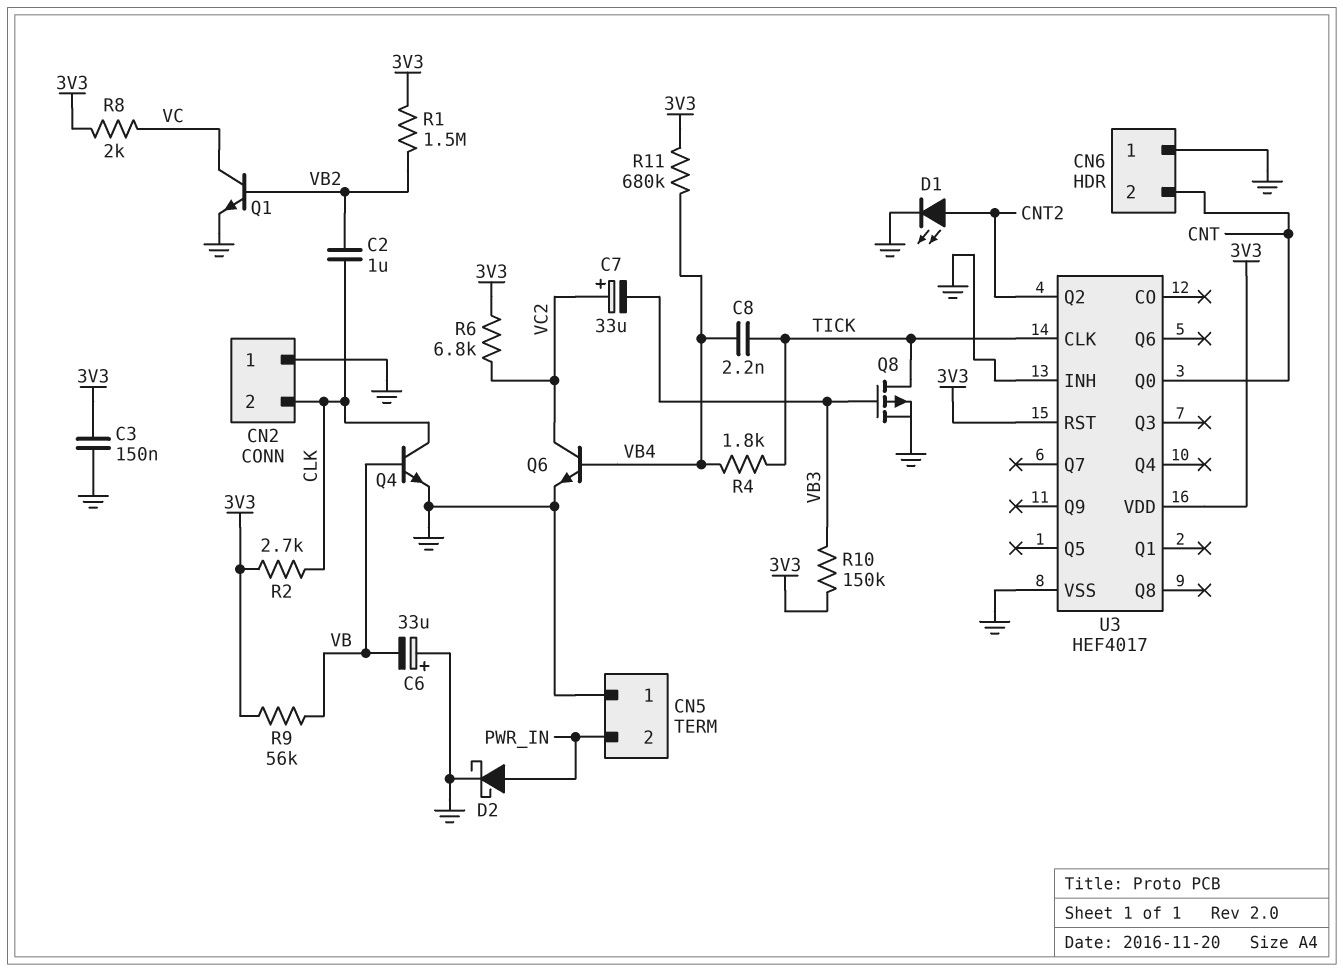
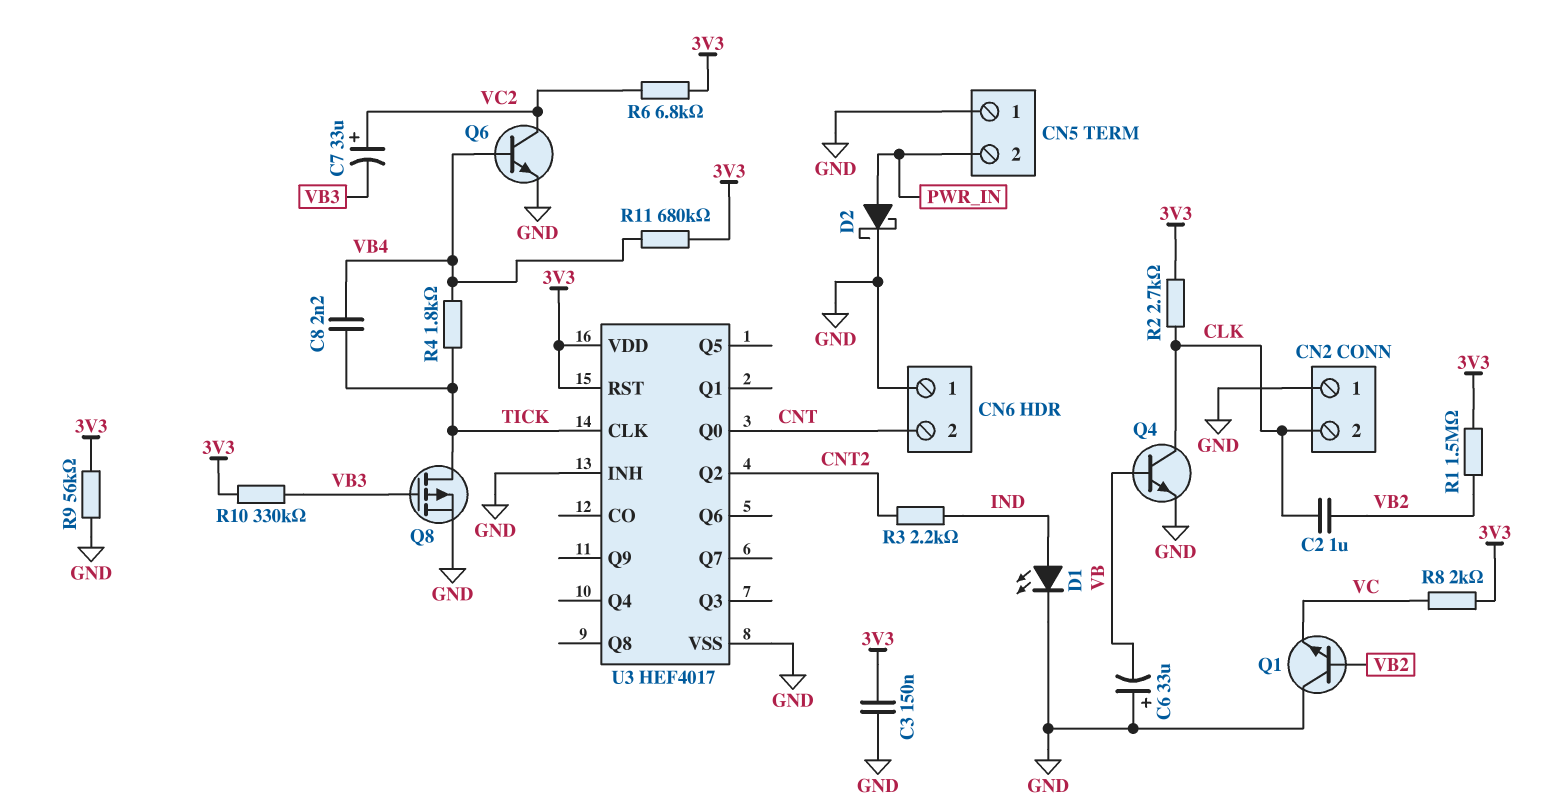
D1: LED (A CNT2, K GND) -> LED (A IND, K GND)
Q1: NPN (B VB2, C VC, E GND) -> NPN (B VB2, C GND, E VC)
R3: none -> 2.2k (CNT2, IND)
R9: 56k (3V3, VB) -> 56k (3V3, GND)
R10: 150k (3V3, VB3) -> 330k (3V3, VB3)

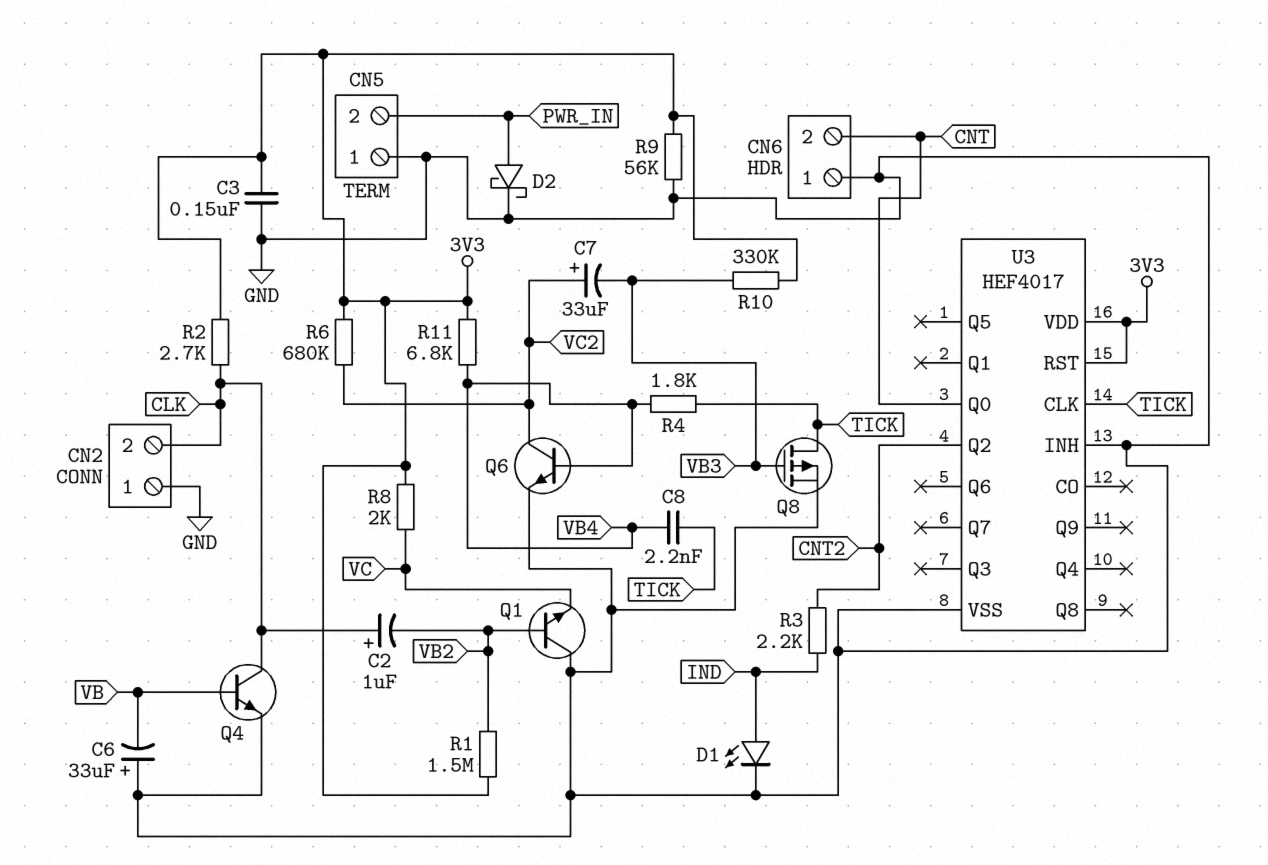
C2: 1uF (CLK, VB2) -> 1uF (plus CLK, minus VB2)
R6: 6.8k (3V3, VC2) -> 680k (3V3, VC2)
R11: 680k (3V3, VB4) -> 6.8k (3V3, VB4)

